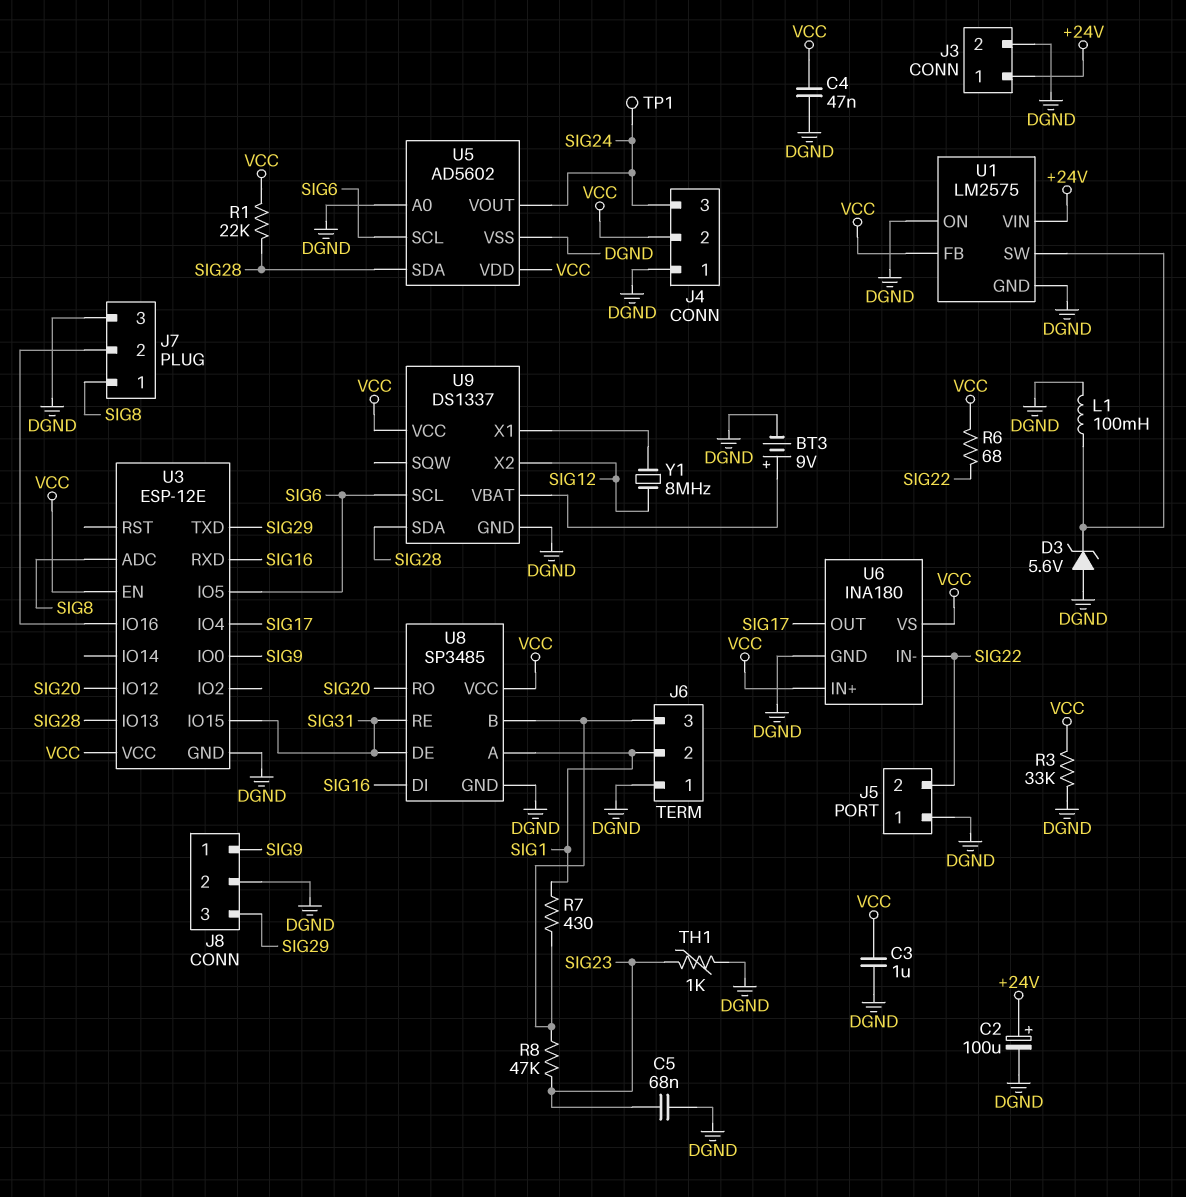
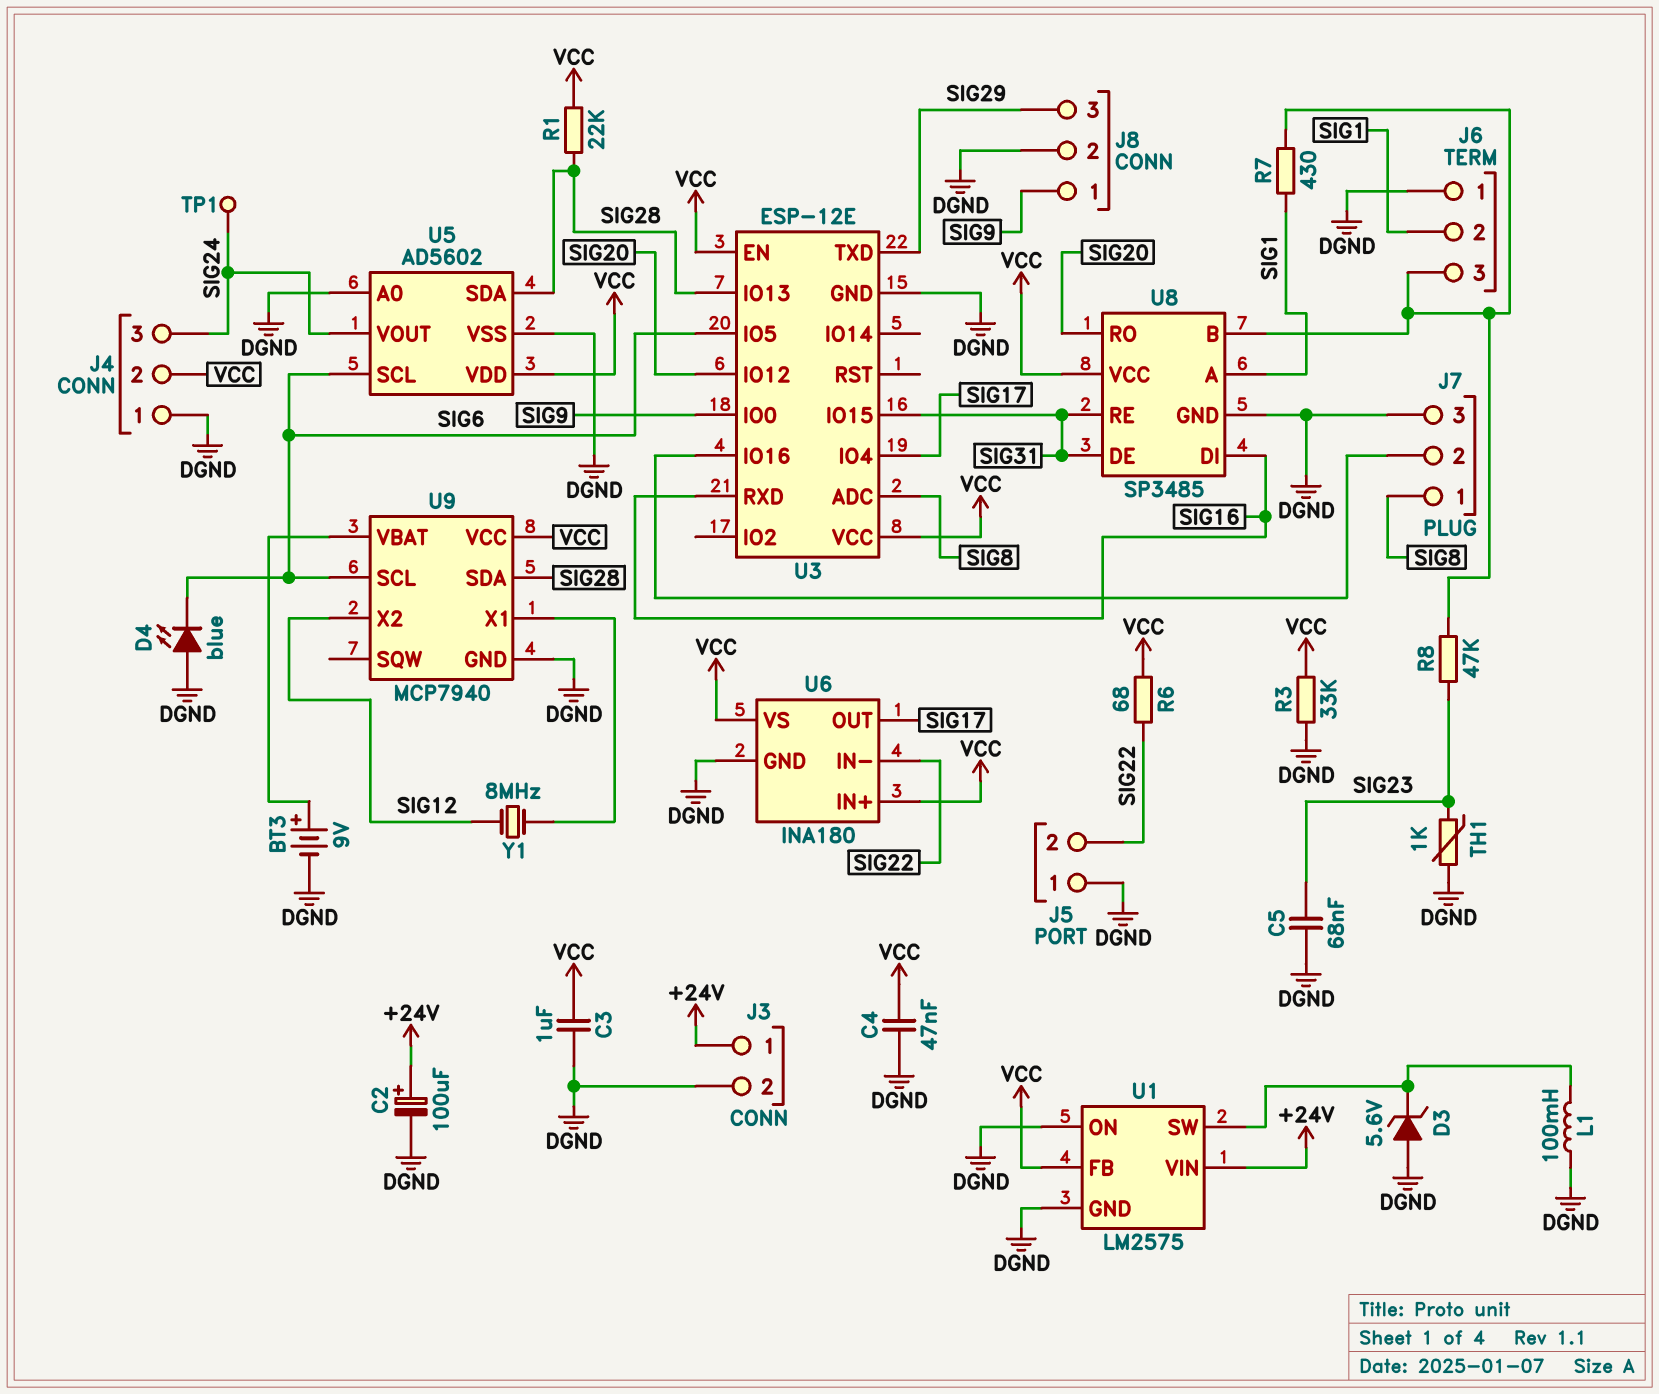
D4: none -> LED blue (A DGND, K SIG6)
U9: DS1337 -> MCP7940

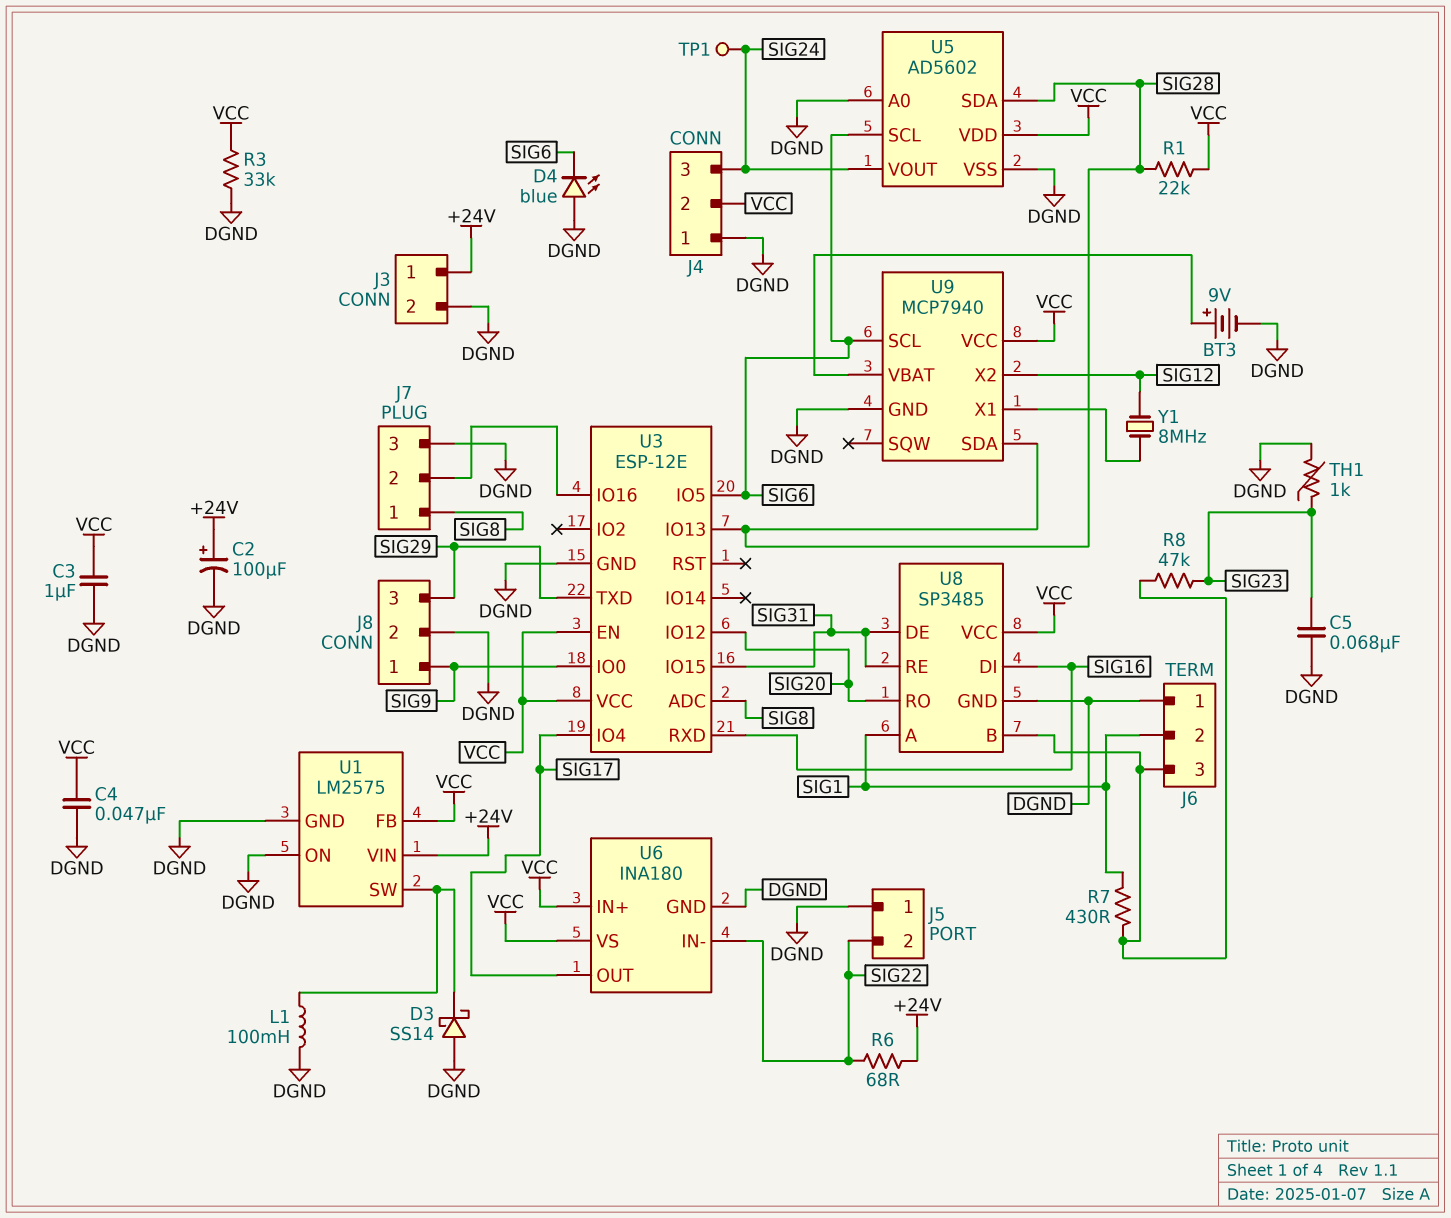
D3: zener 5.6V (A DGND, K U1/SW) -> schottky SS14 (A DGND, K U1/SW)
R6: 68 (SIG22, VCC) -> 68 (+24V, SIG22)

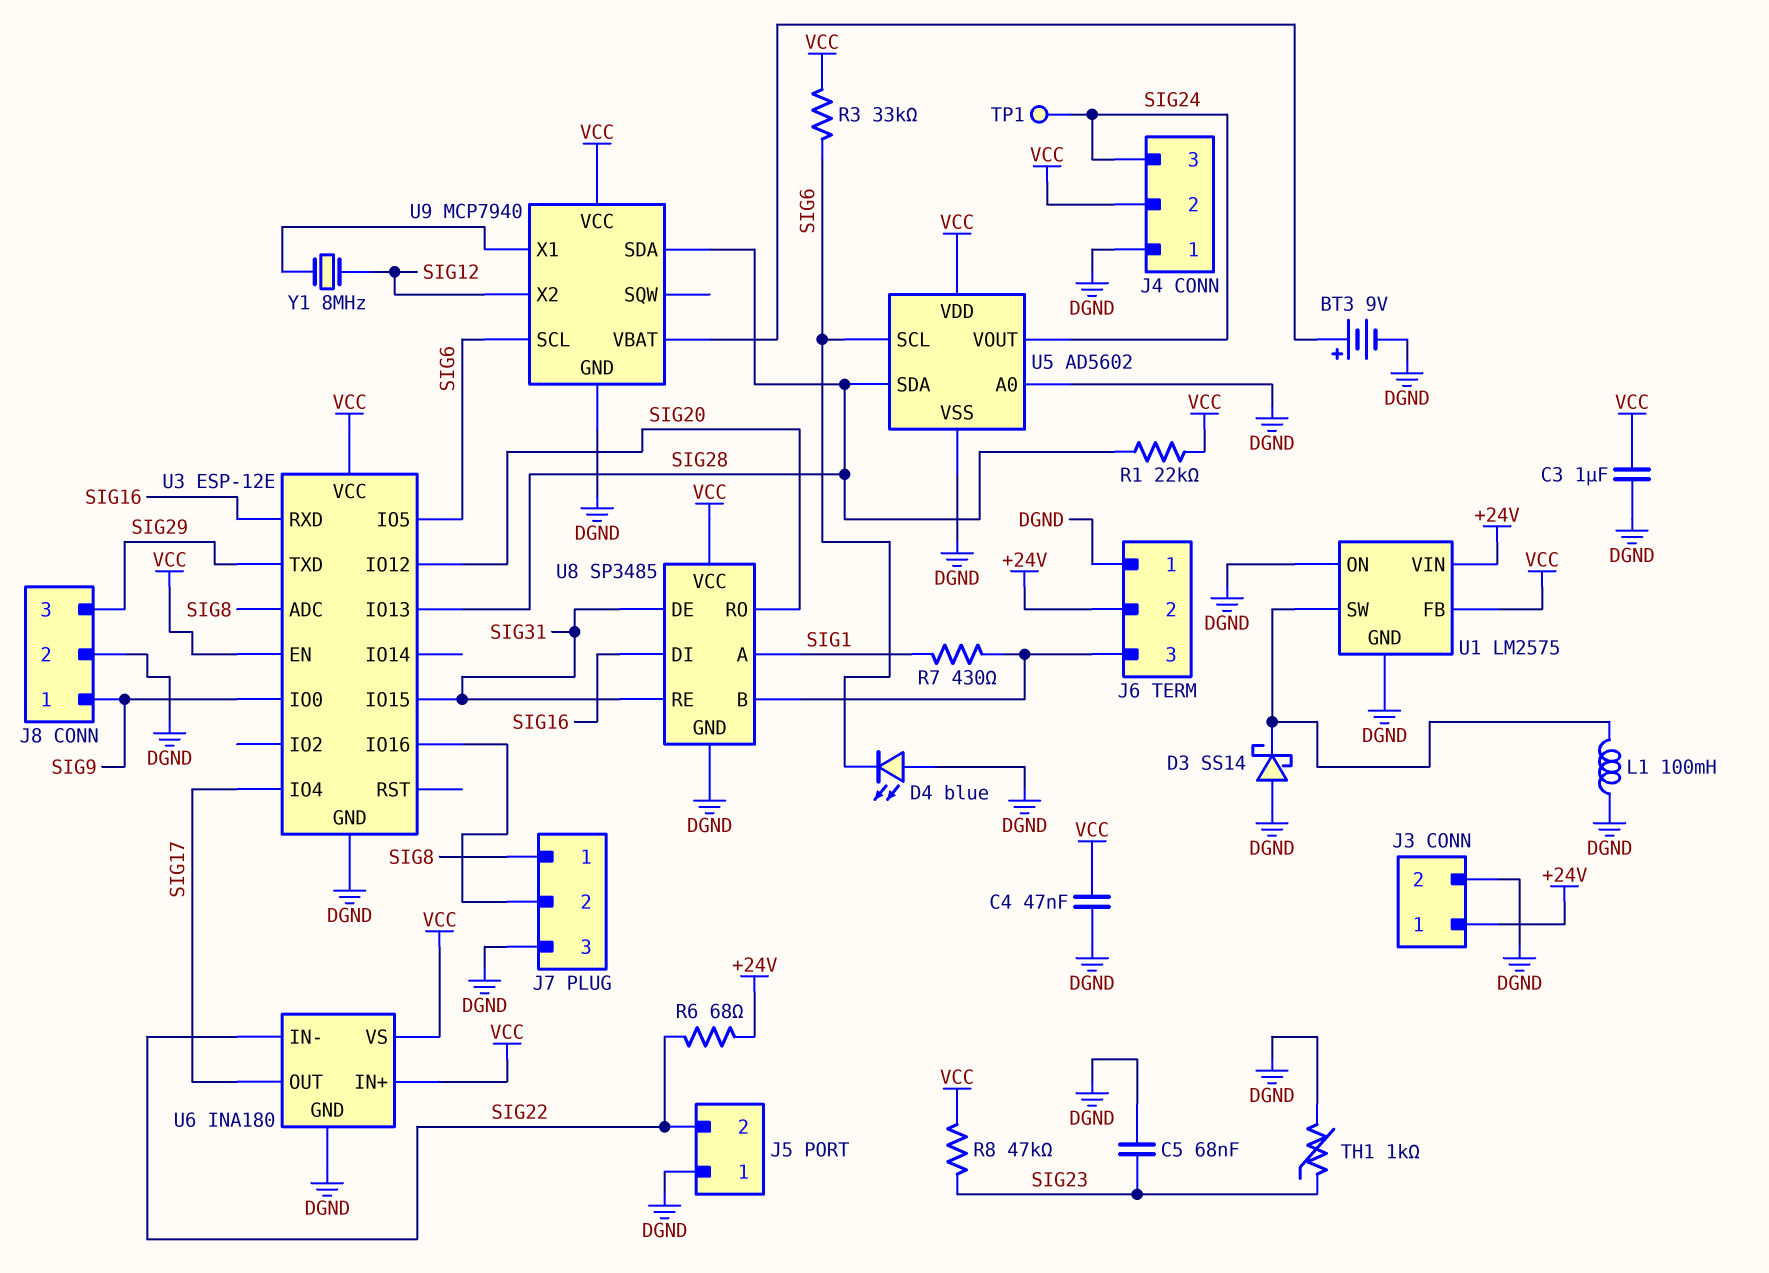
C2: 100uF (plus +24V, minus DGND) -> none
J6 pin 2: SIG1 -> +24V
R3: 33k (DGND, VCC) -> 33k (SIG6, VCC)
R8: 47k (J6/3, SIG23) -> 47k (SIG23, VCC)

